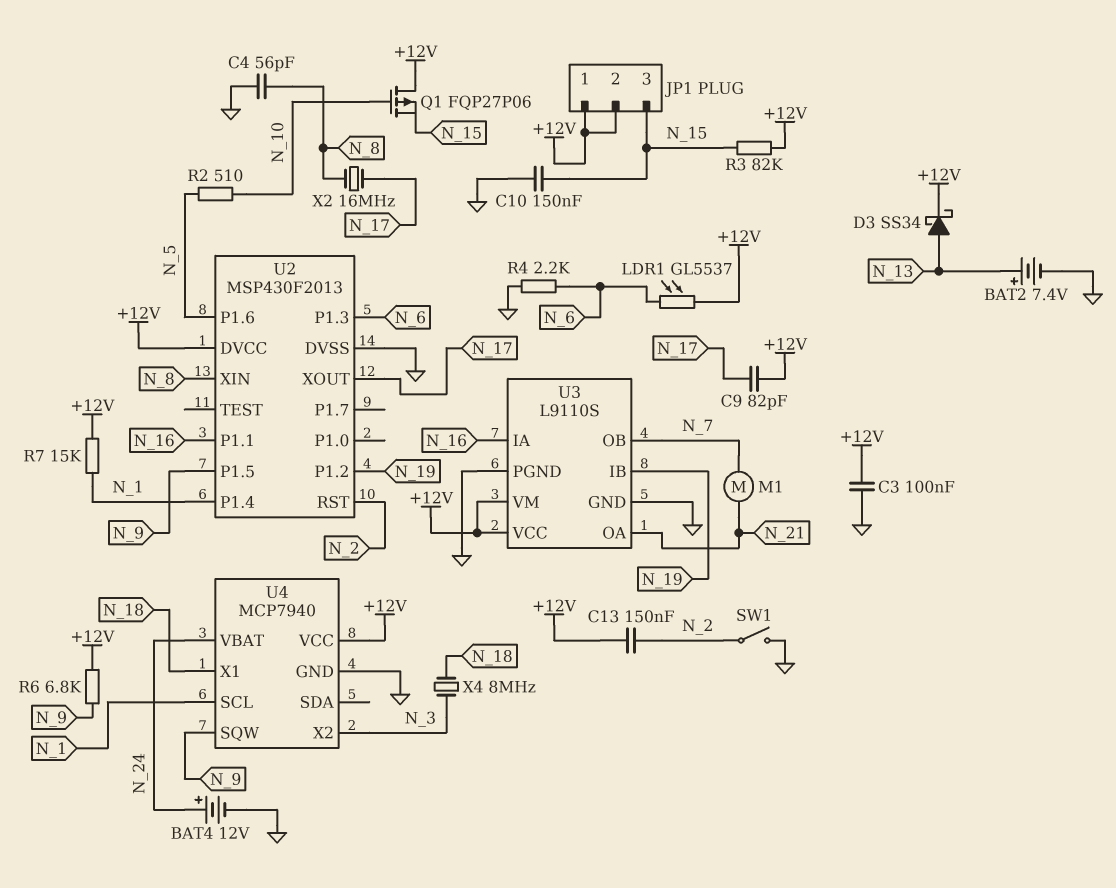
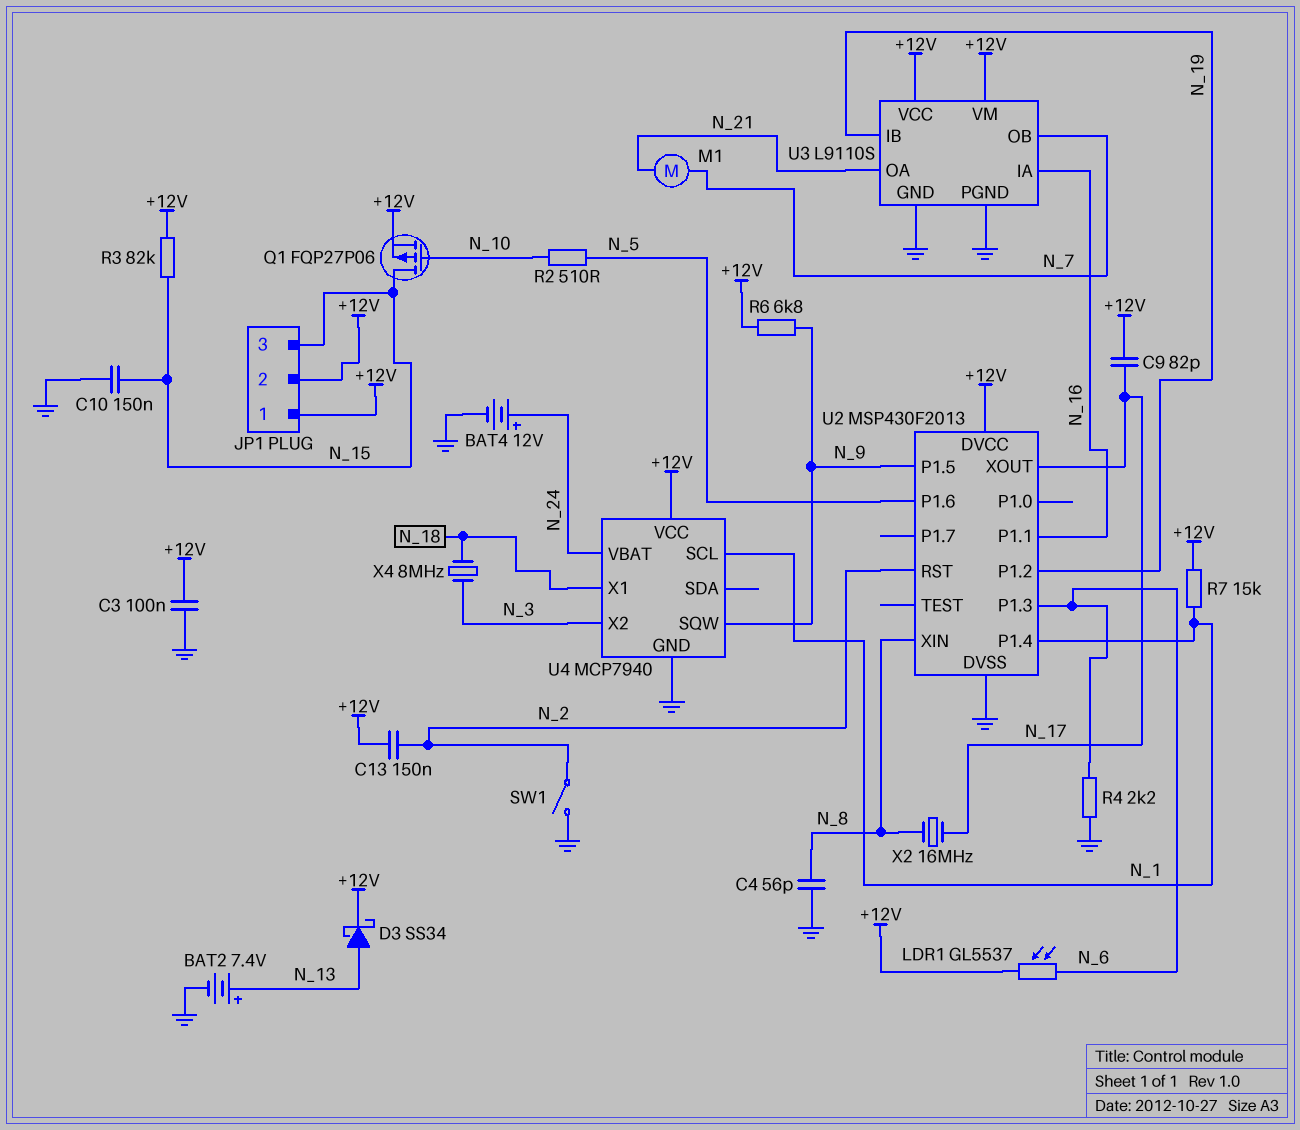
Q1: PMOS FQP27P06 (G N_10, D +12V, S N_15) -> PMOS FQP27P06 (G N_10, D N_15, S +12V)

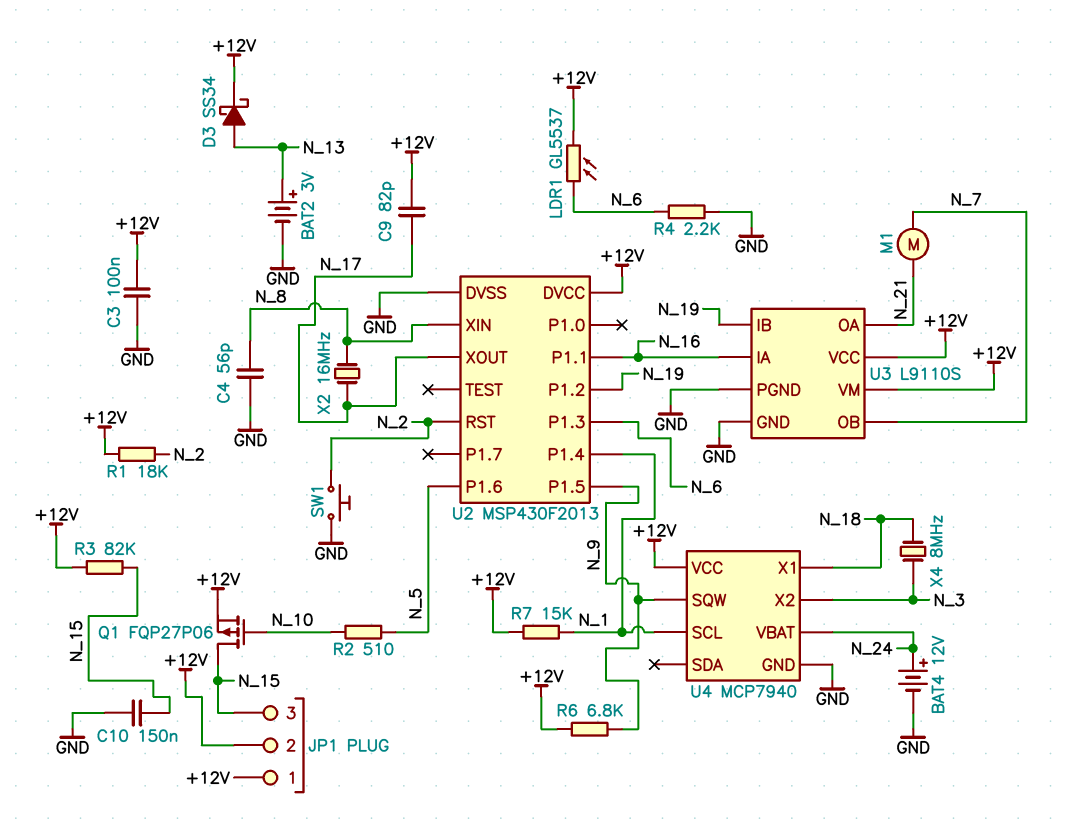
BAT2: 7.4V (plus N_13, minus GND) -> 3V (plus N_13, minus GND)
C13: 150nF (+12V, N_2) -> none
R1: none -> 18k (+12V, N_2)
SW1: switch (GND, N_2) -> button (GND, N_2)

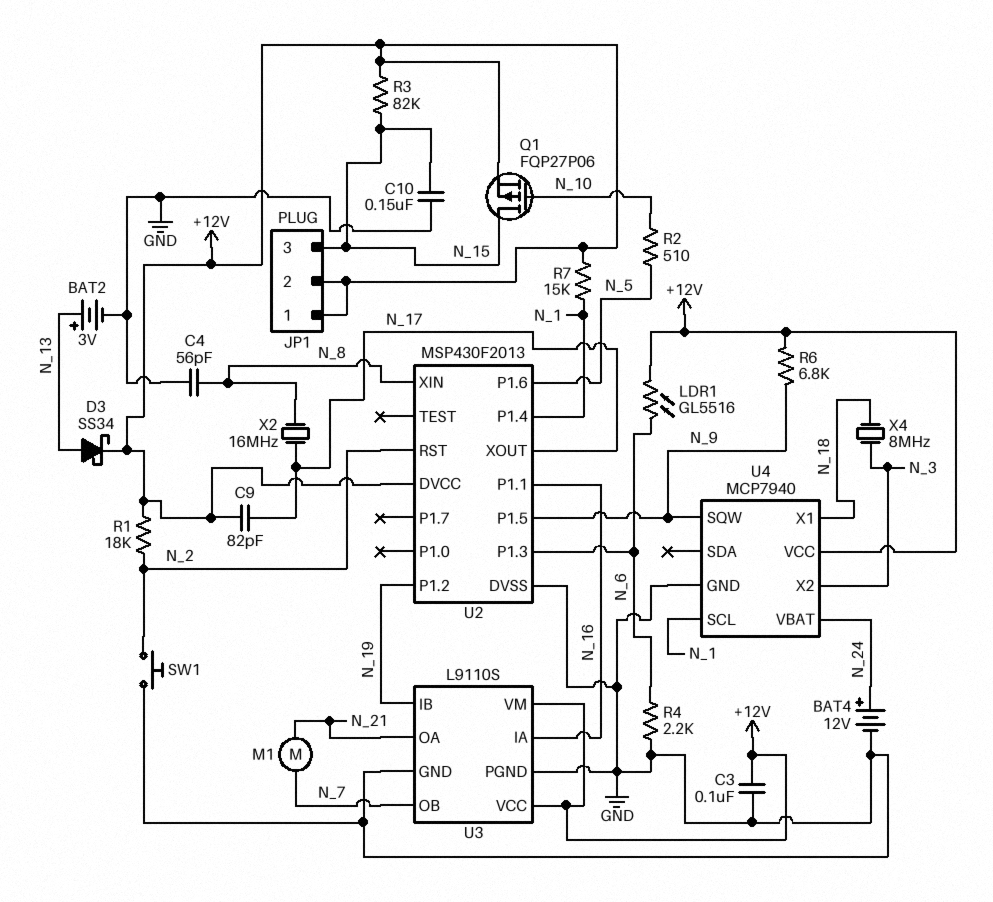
LDR1: GL5537 (+12V, N_6) -> GL5516 (+12V, N_6)

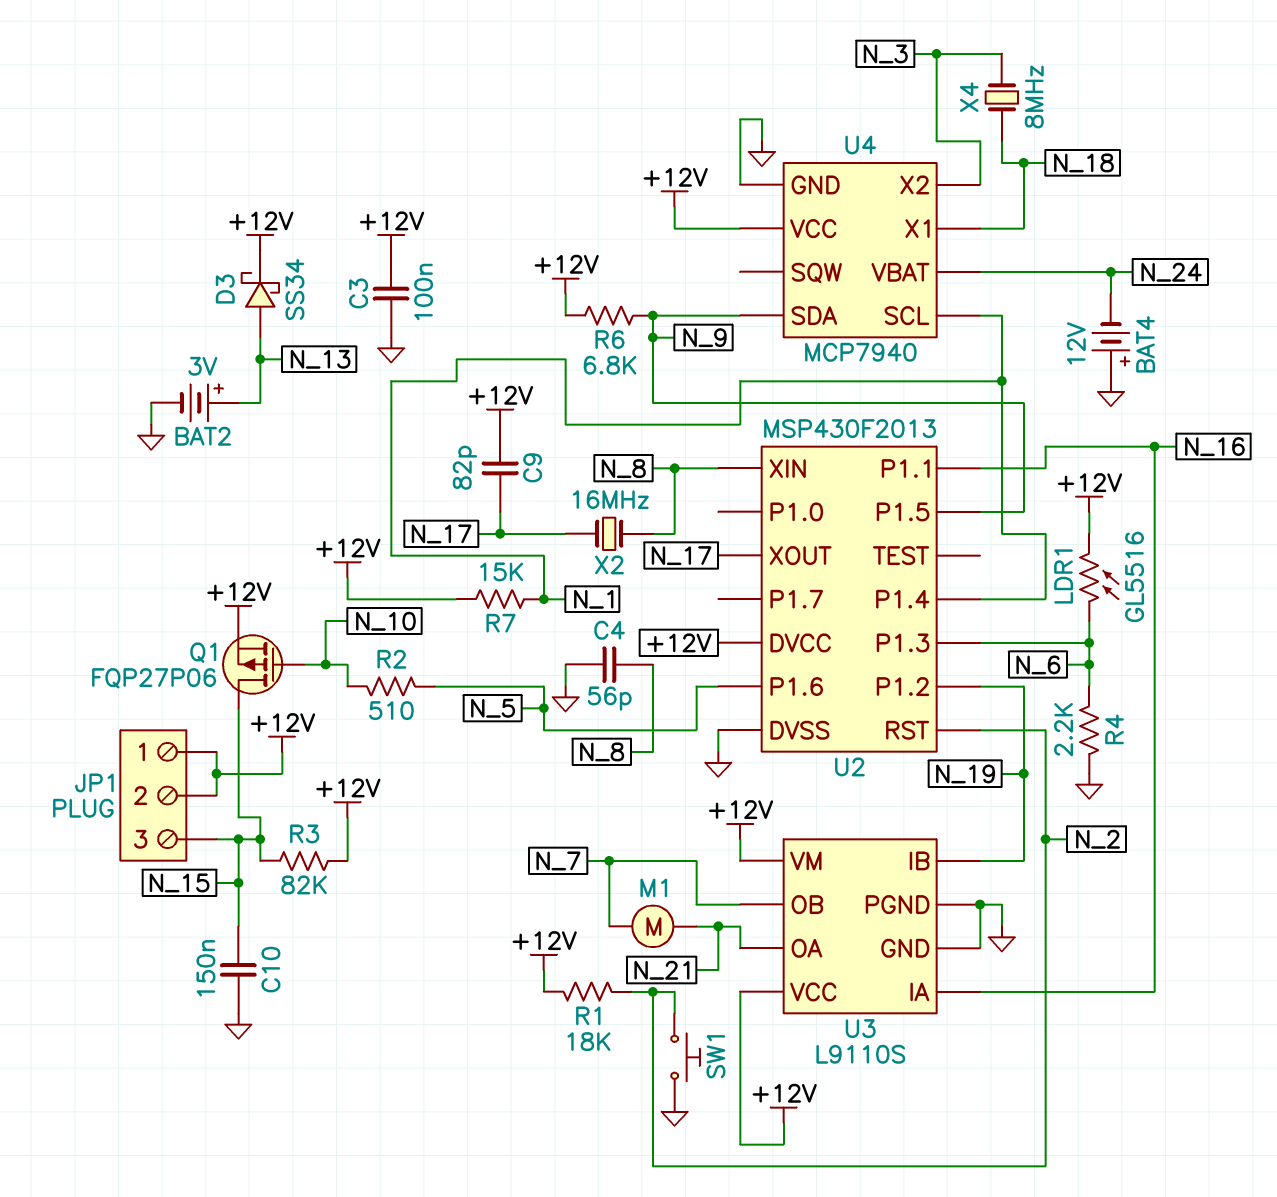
BAT4: 12V (plus N_24, minus GND) -> 12V (plus GND, minus N_24)
U4 pin SDA: none -> N_9
U4 pin SQW: N_9 -> none

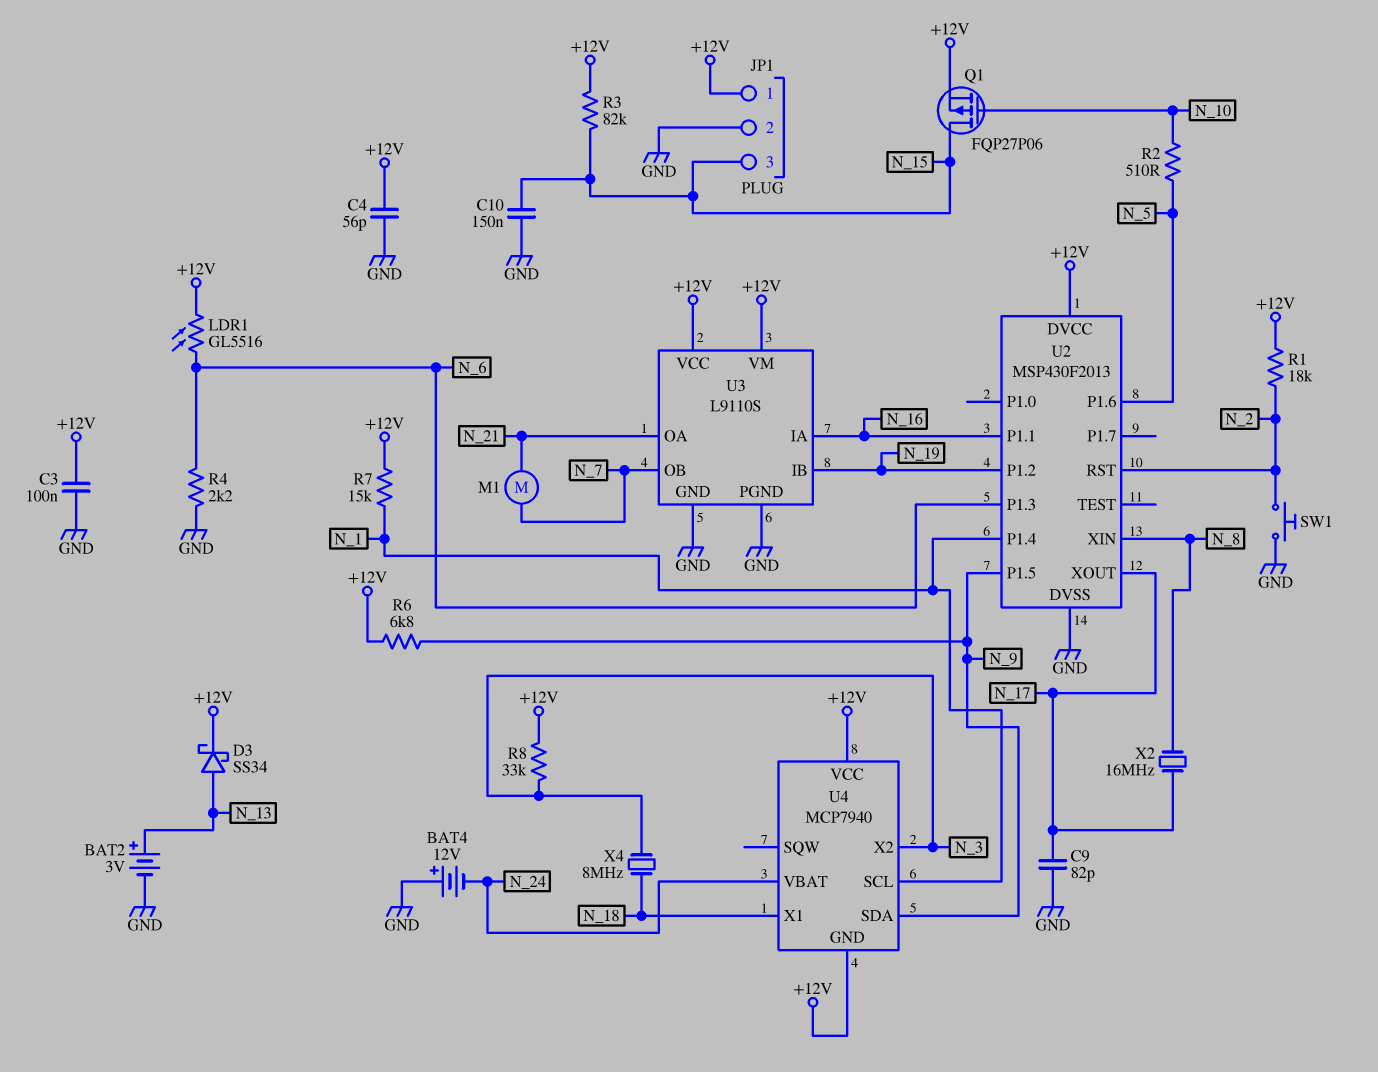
C4: 56pF (GND, N_8) -> 56pF (+12V, GND)
C9: 82pF (+12V, N_17) -> 82pF (GND, N_17)
JP1 pin 2: +12V -> GND
R8: none -> 33k (+12V, N_3)
U4 pin GND: GND -> +12V

